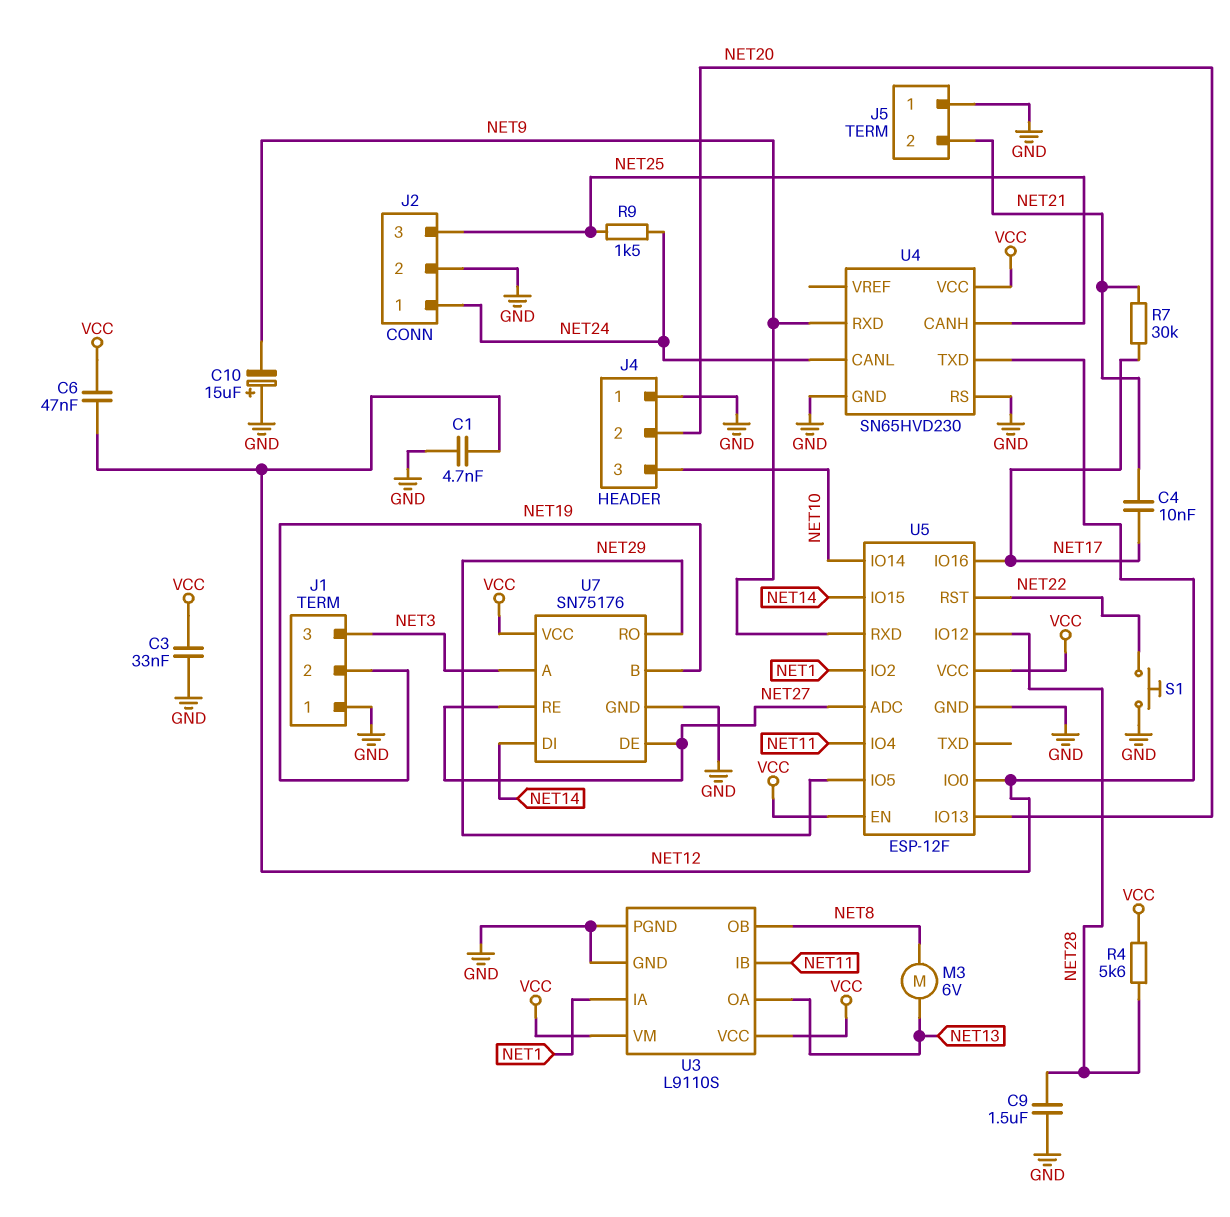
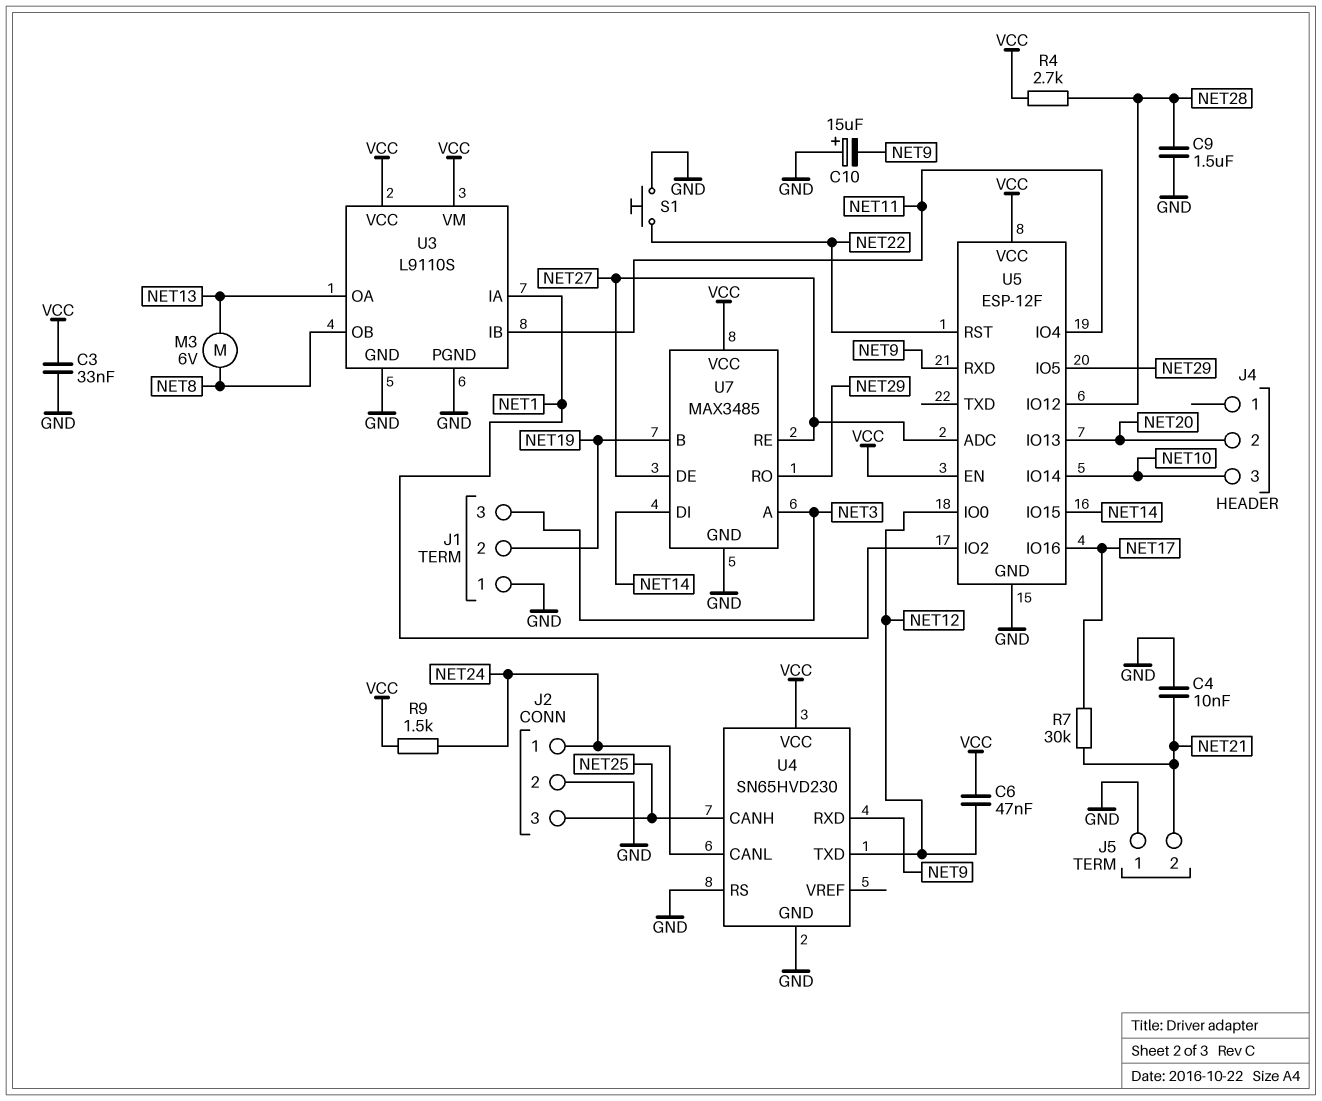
C1: 4.7nF (GND, NET12) -> none
C4: 10nF (NET17, NET21) -> 10nF (GND, NET21)
J4 pin 1: GND -> none
R4: 5.6k (NET28, VCC) -> 2.7k (NET28, VCC)
R9: 1.5k (NET24, NET25) -> 1.5k (NET24, VCC)
U7: SN75176 -> MAX3485

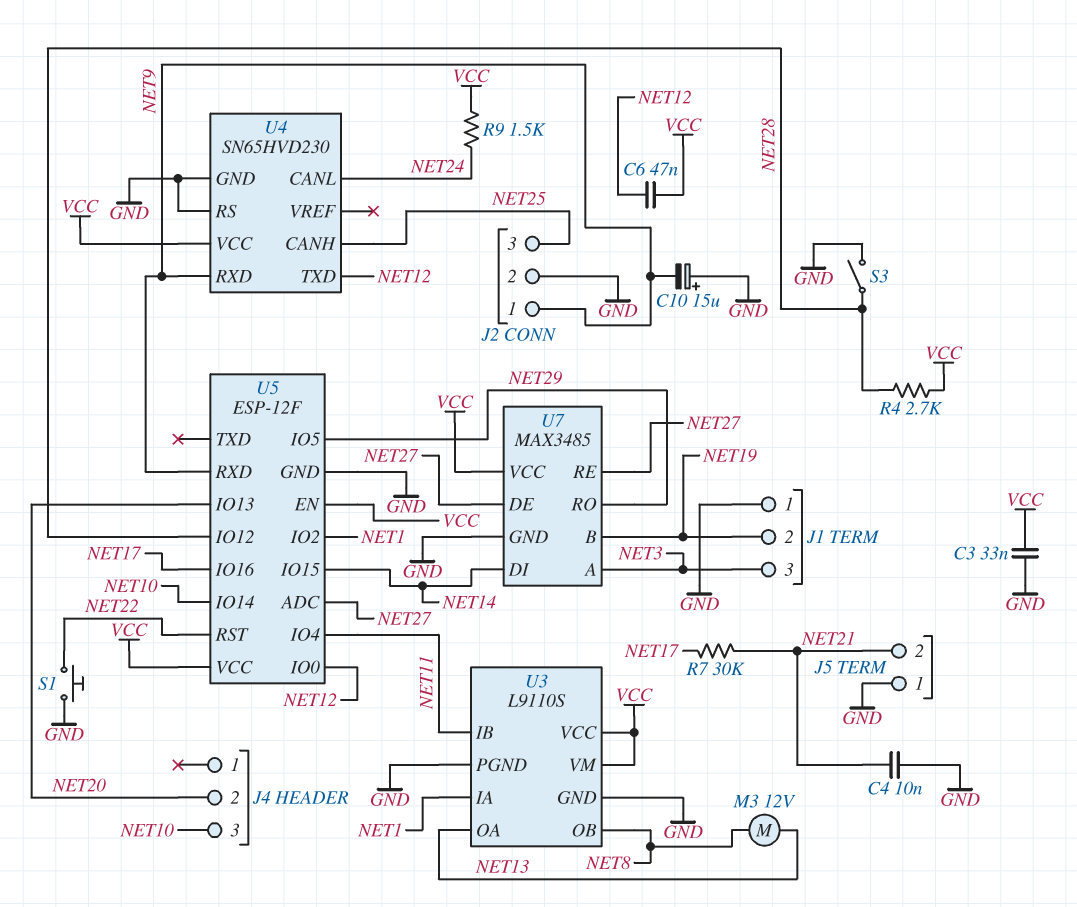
C9: 1.5uF (GND, NET28) -> none
J2 pin 1: NET24 -> NET9
M3: motor 6V (NET8, NET13) -> motor 12V (NET8, NET13)
S3: none -> switch (GND, NET28)

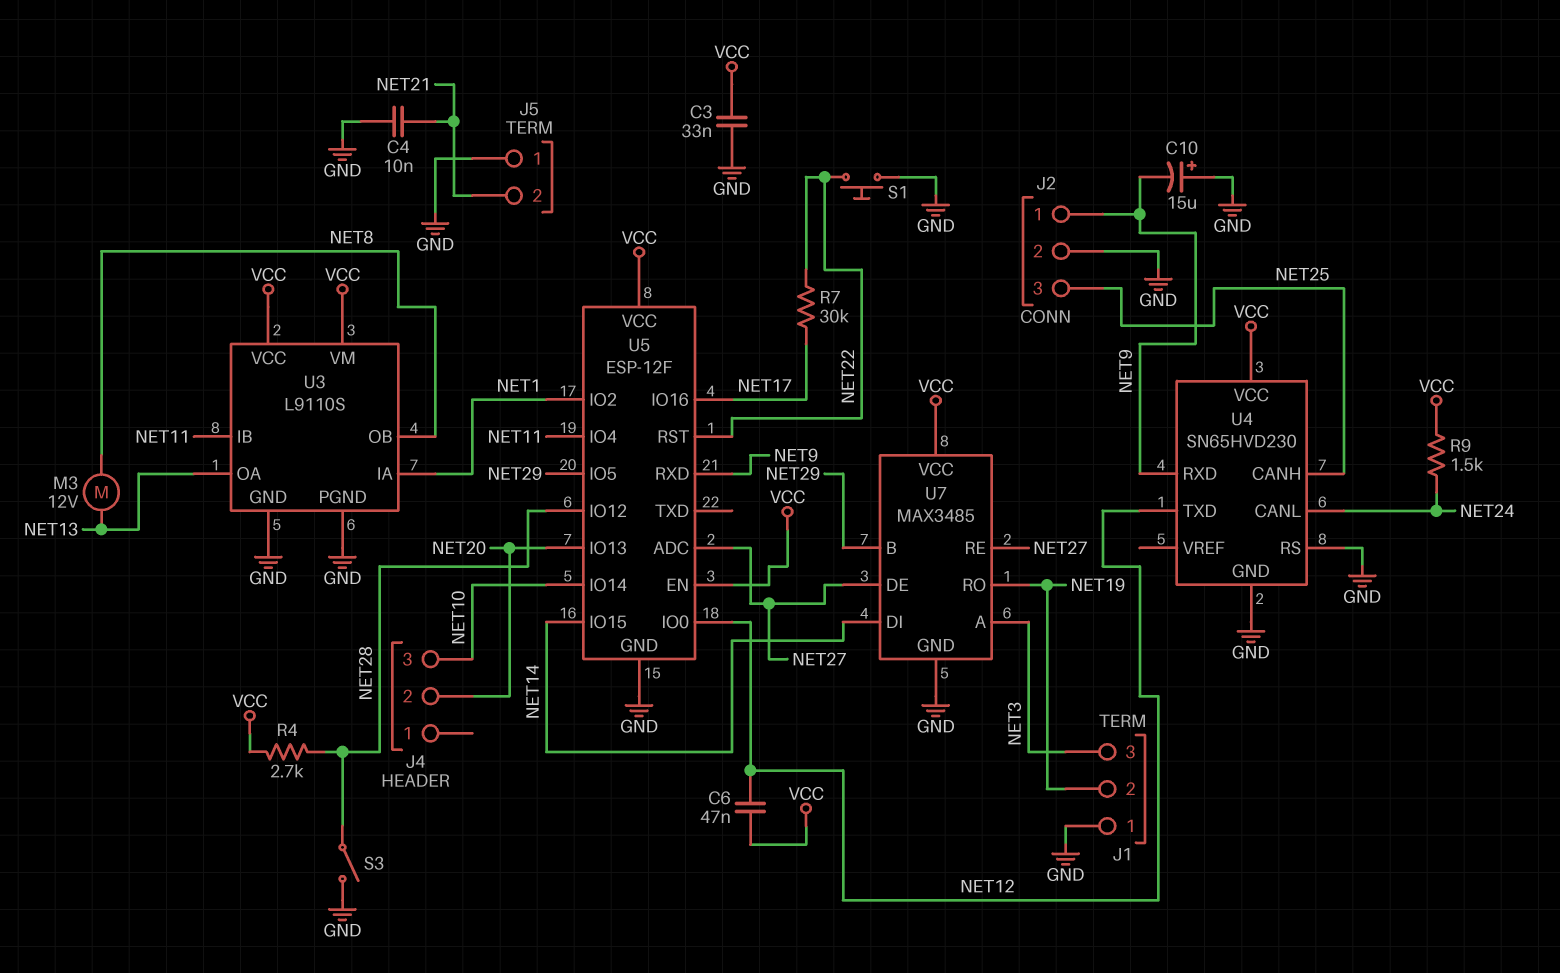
R7: 30k (NET17, NET21) -> 30k (NET17, NET22)
U7 pin B: NET19 -> NET29
U7 pin RO: NET29 -> NET19

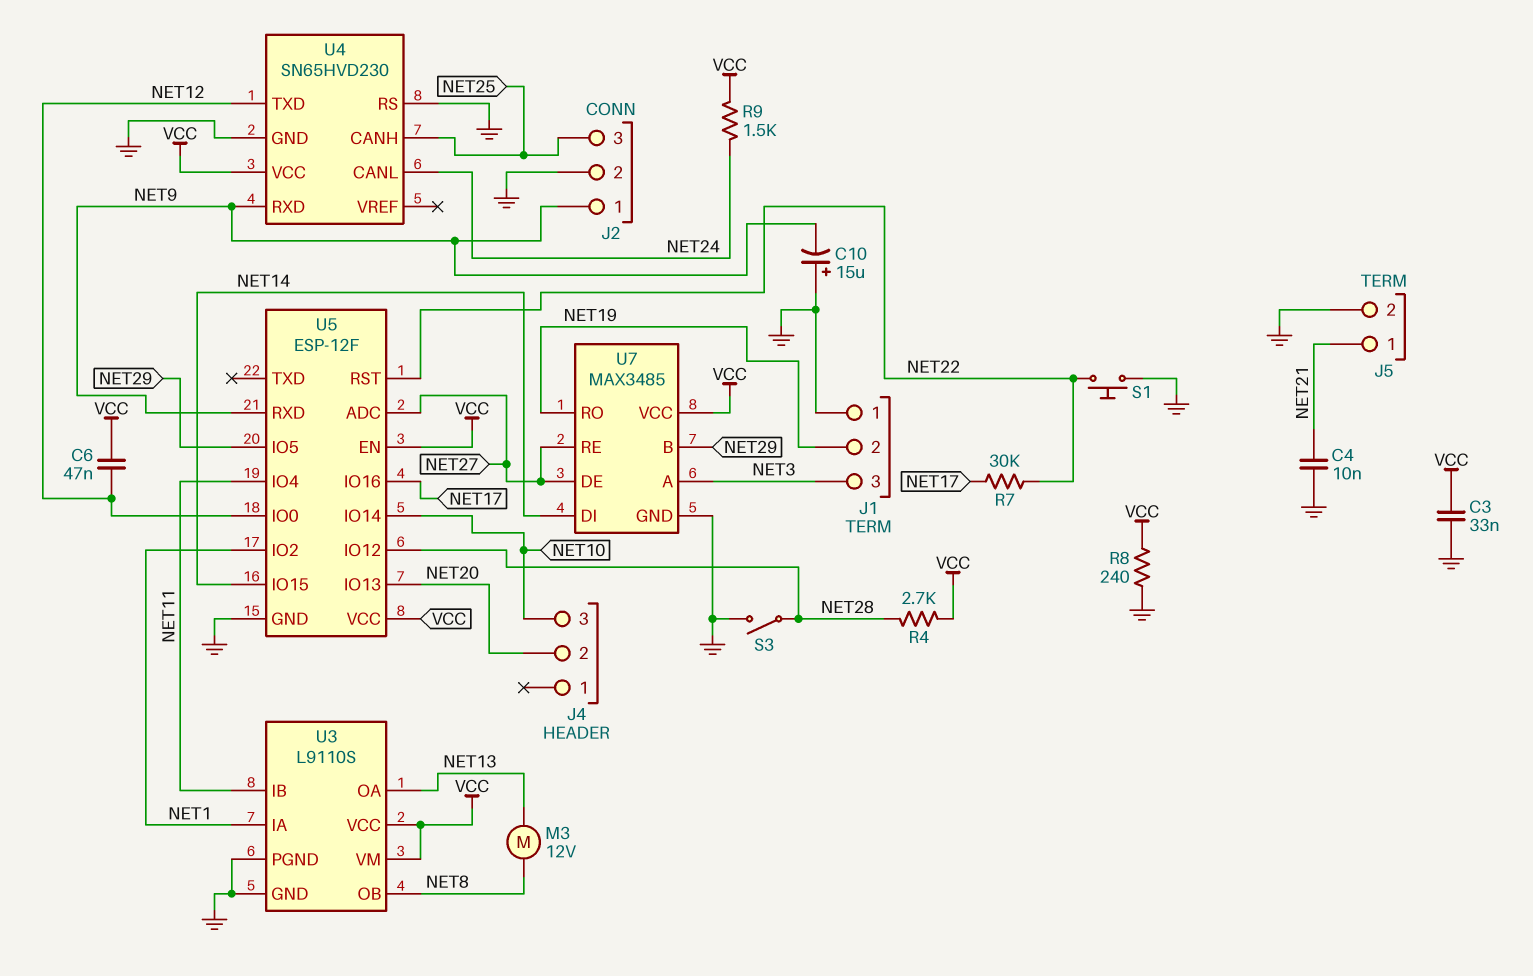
J5 pin 1: GND -> NET21
J5 pin 2: NET21 -> GND
R8: none -> 240 (GND, VCC)

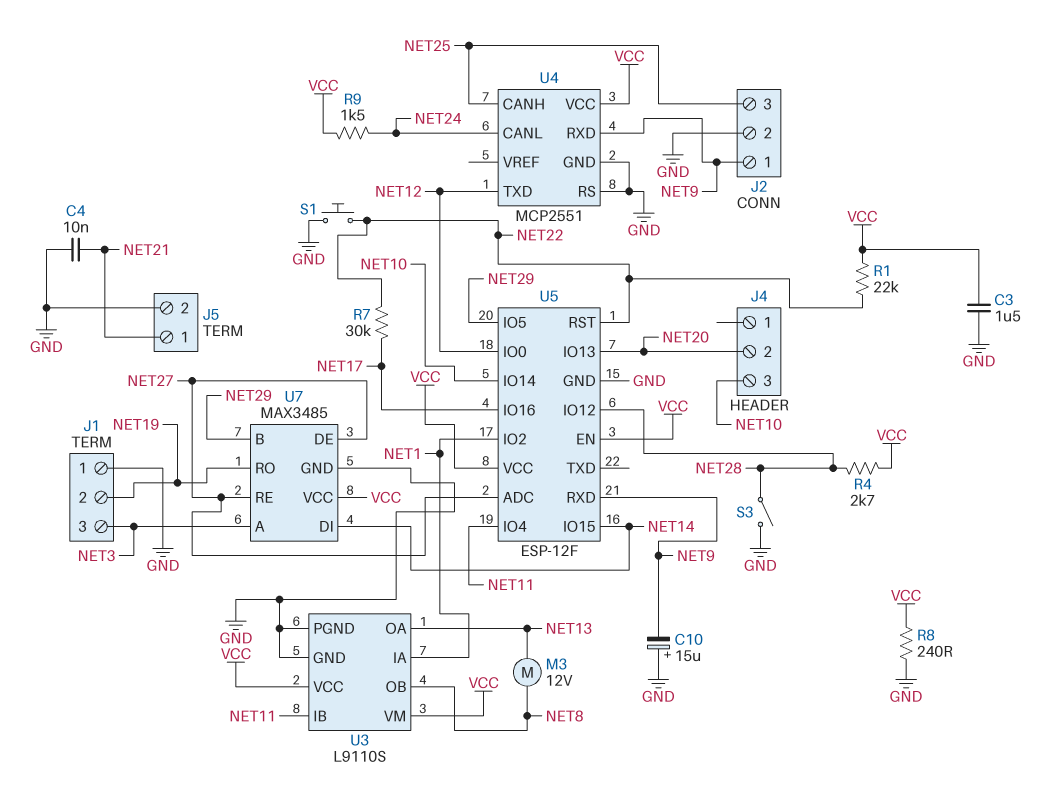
C3: 33nF (GND, VCC) -> 1.5uF (GND, VCC)
C6: 47nF (NET12, VCC) -> none
R1: none -> 22k (NET22, VCC)
U4: SN65HVD230 -> MCP2551

